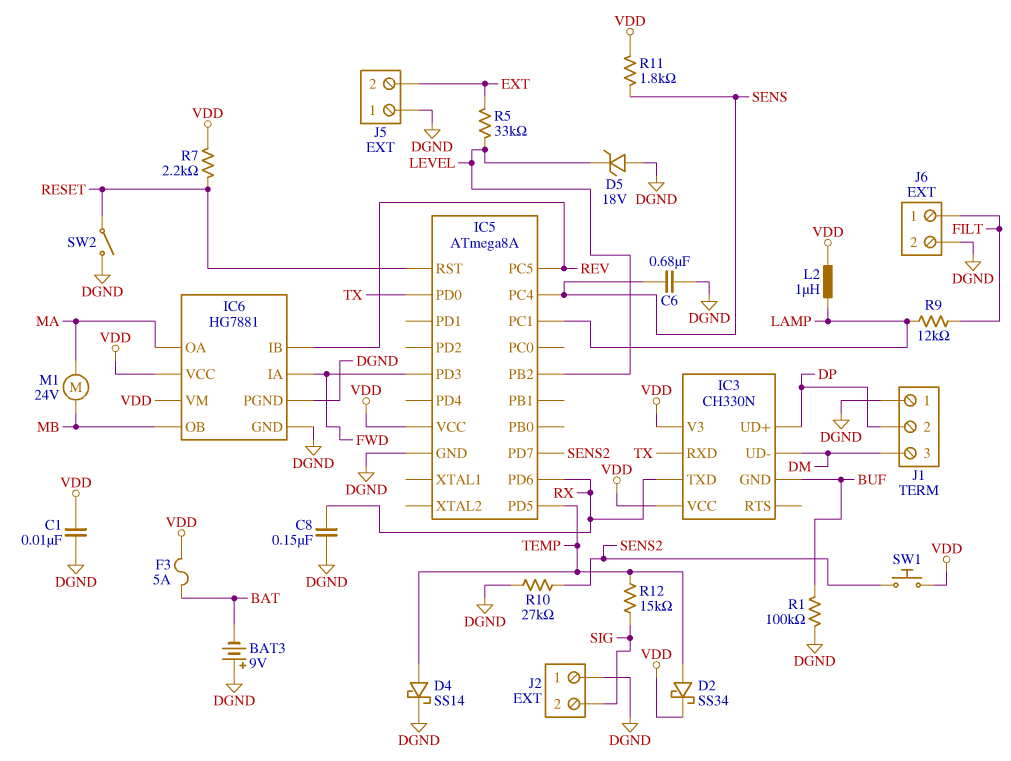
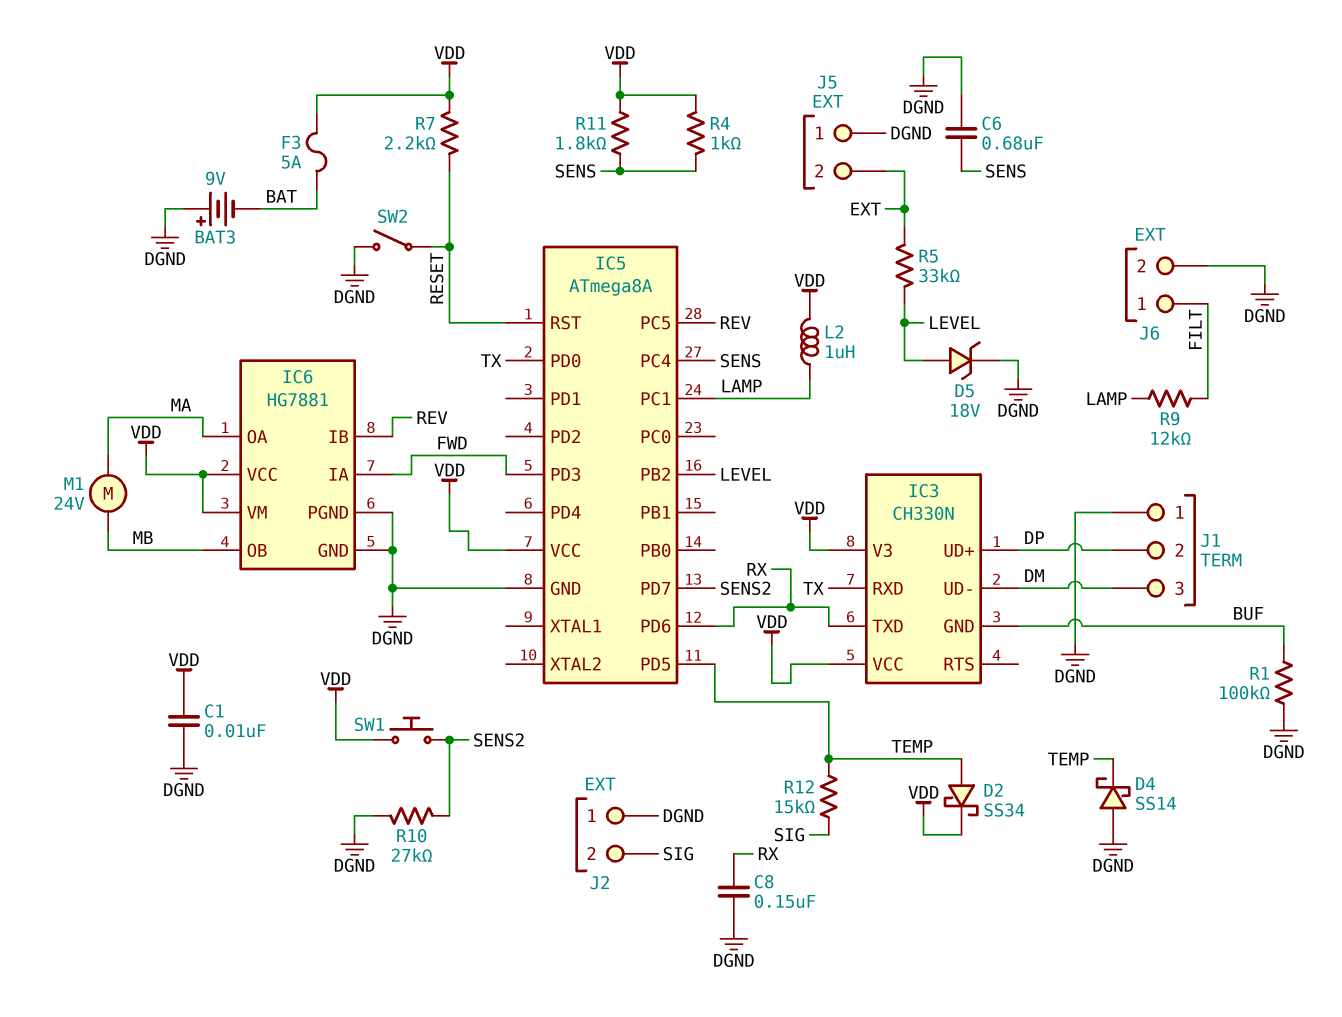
D4: schottky SS14 (A TEMP, K DGND) -> schottky SS14 (A DGND, K TEMP)
D5: zener 18V (A DGND, K LEVEL) -> zener 18V (A LEVEL, K DGND)
R4: none -> 1k (SENS, VDD)

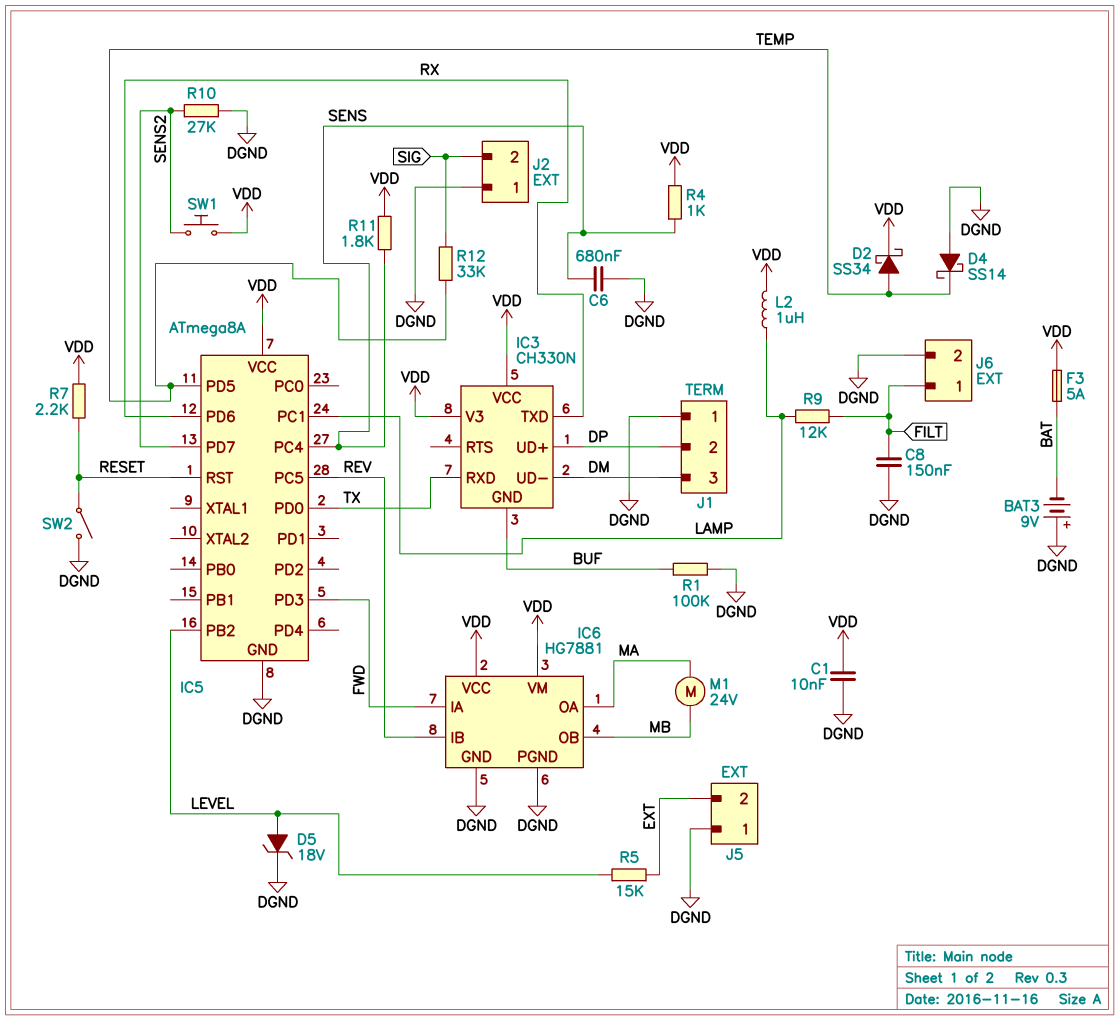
C8: 150nF (DGND, RX) -> 150nF (DGND, FILT)
R5: 33k (EXT, LEVEL) -> 15k (EXT, LEVEL)
R12: 15k (SIG, TEMP) -> 33k (SIG, TEMP)

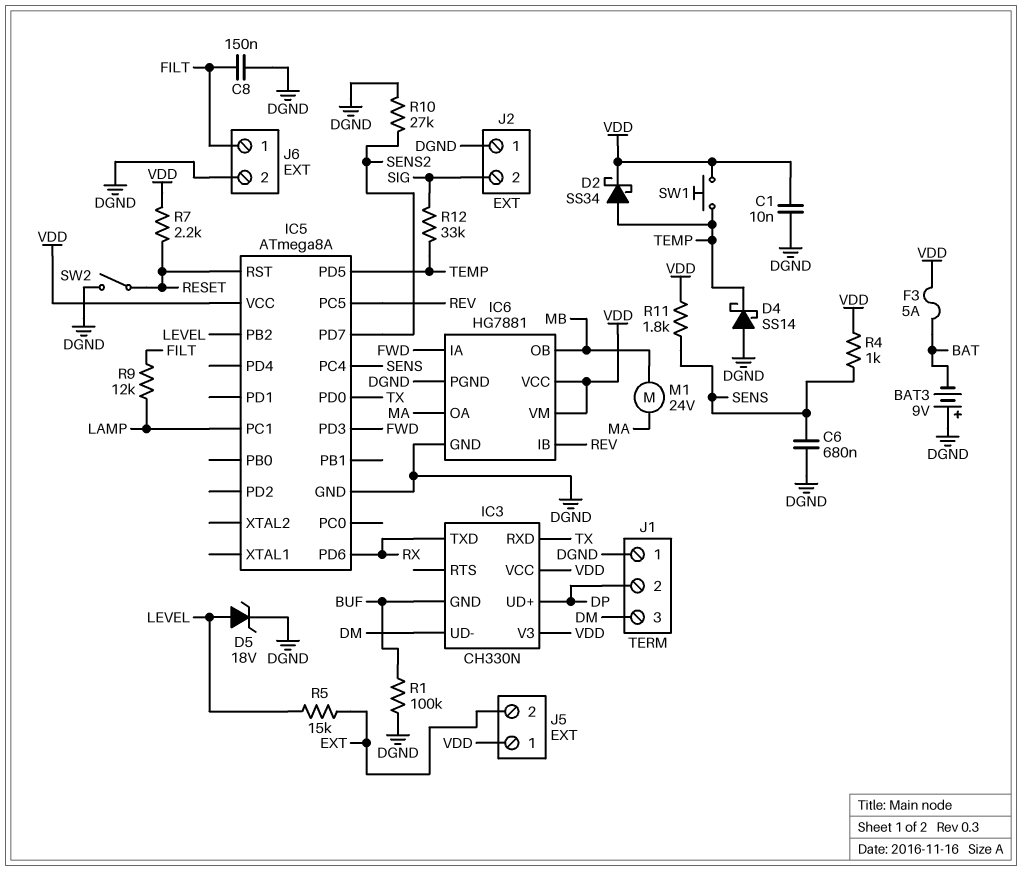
J5 pin 1: DGND -> VDD
L2: 1uH (LAMP, VDD) -> none
SW1: button (SENS2, VDD) -> button (TEMP, VDD)

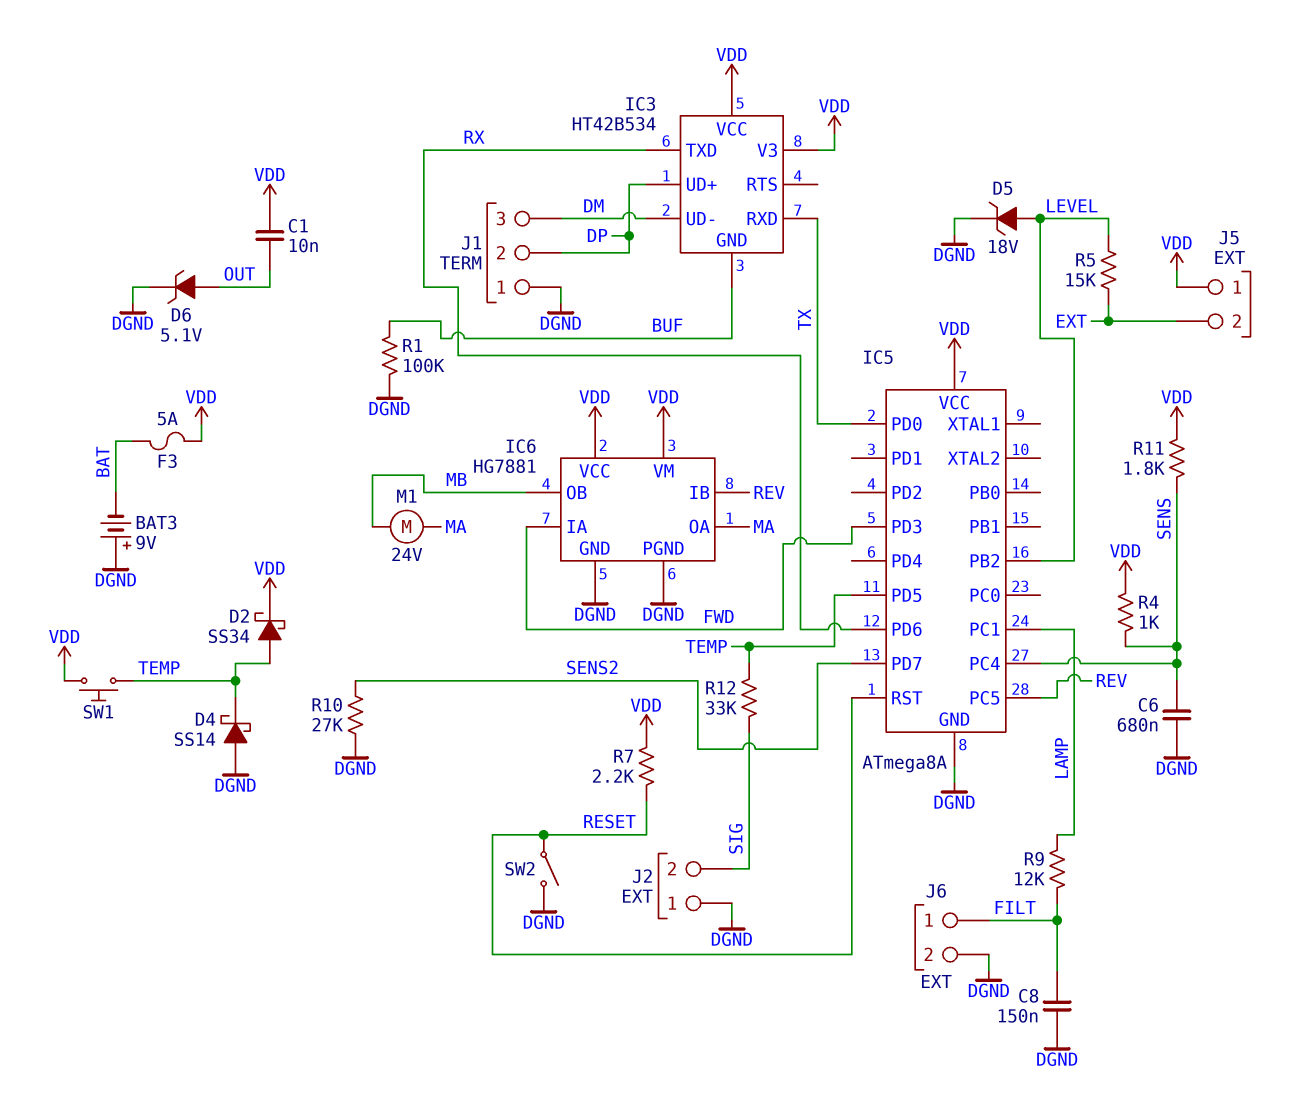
C1: 10nF (DGND, VDD) -> 10nF (OUT, VDD)
D6: none -> zener 5.1V (A OUT, K DGND)
IC3: CH330N -> HT42B534

